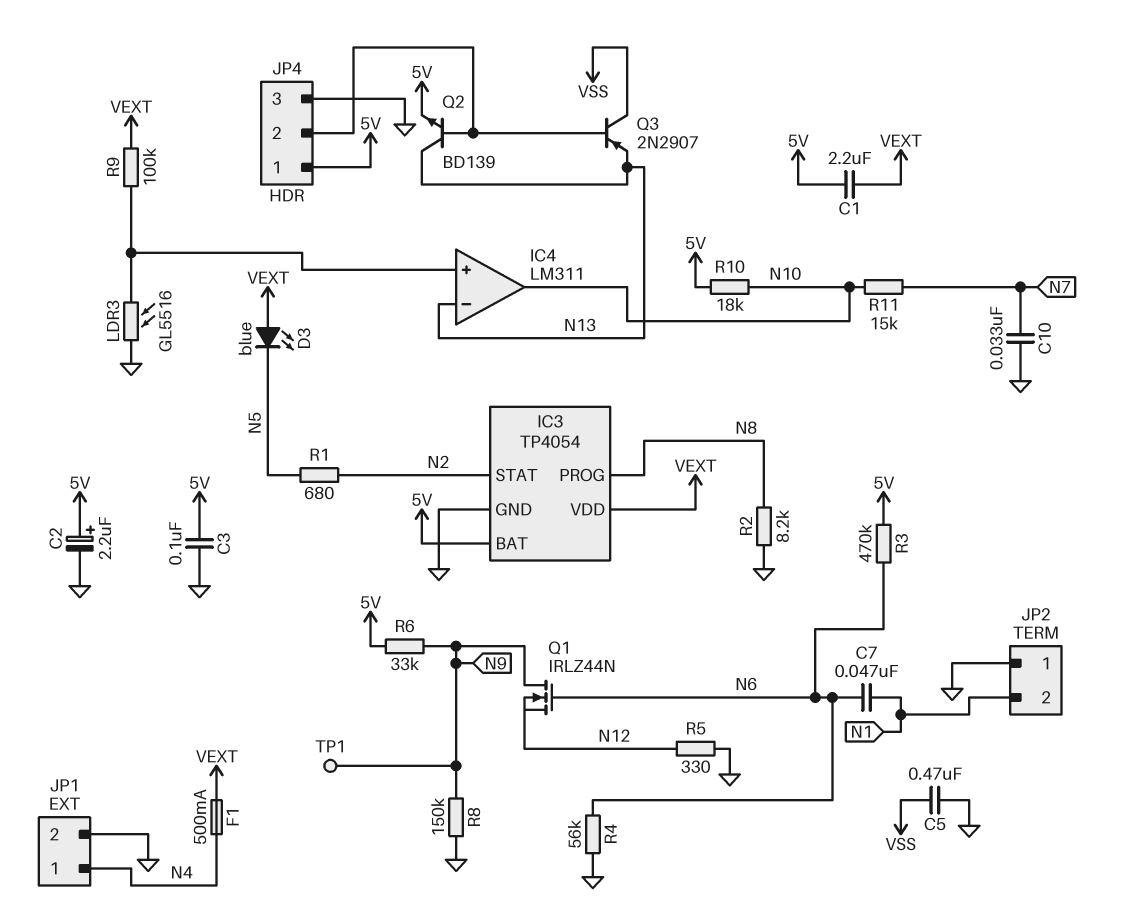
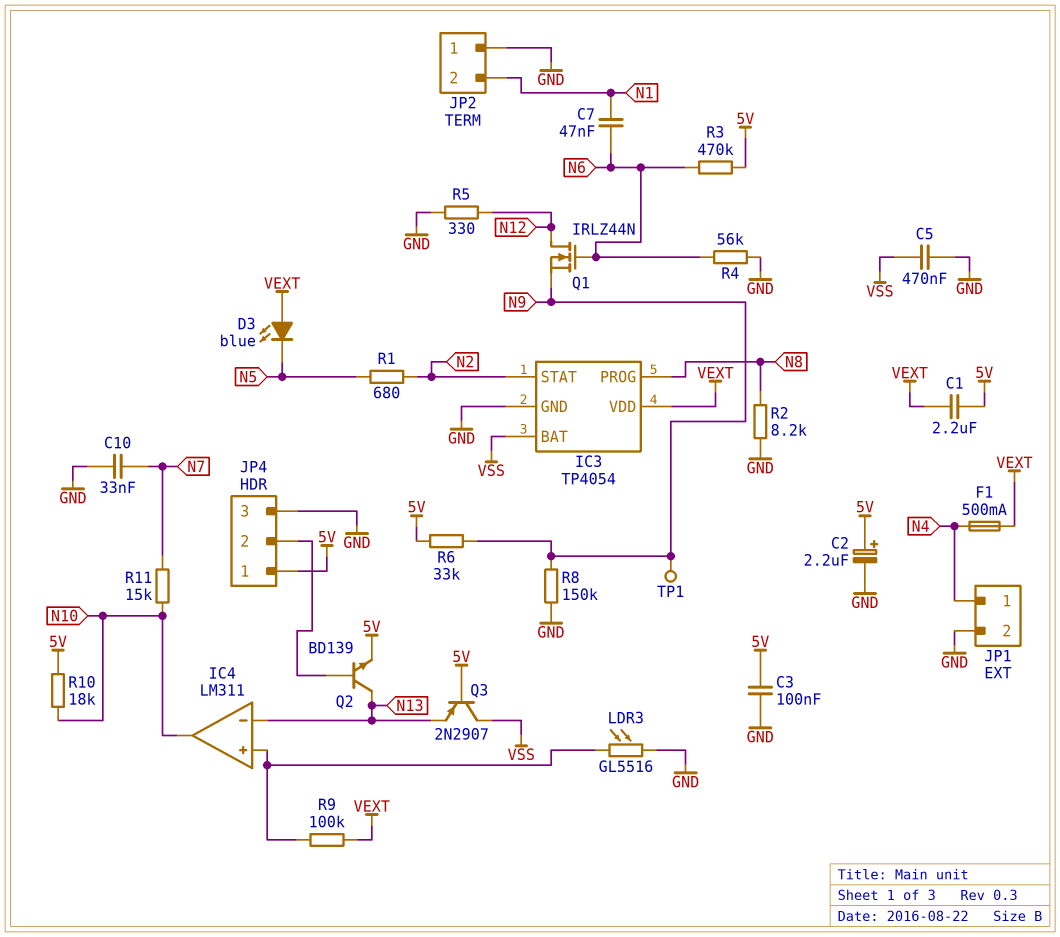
IC3 pin BAT: 5V -> VSS
Q1: NMOS IRLZ44N (G N6, D N9, S N12) -> NMOS IRLZ44N (G N6, D N12, S N9)
Q3: PNP 2N2907 (B JP4/2, C VSS, E N13) -> PNP 2N2907 (B 5V, C VSS, E N13)

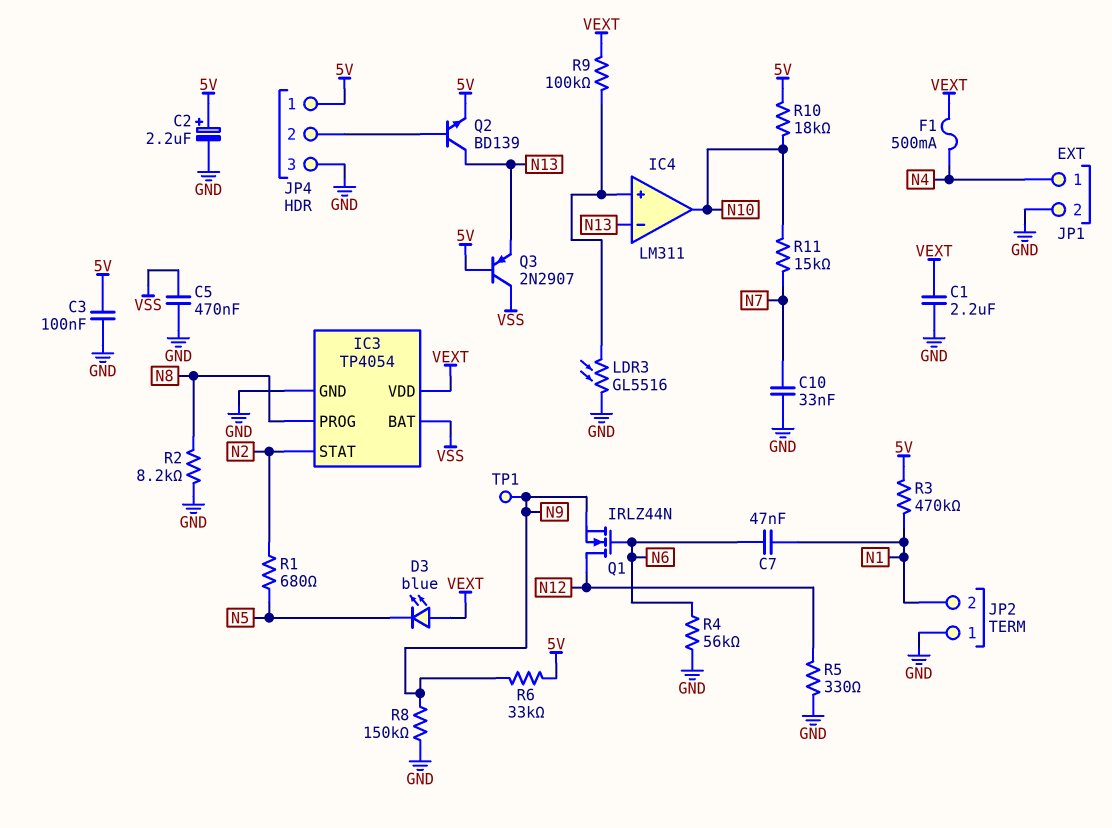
C1: 2.2uF (5V, VEXT) -> 2.2uF (GND, VEXT)
R3: 470k (5V, N6) -> 470k (5V, N1)

